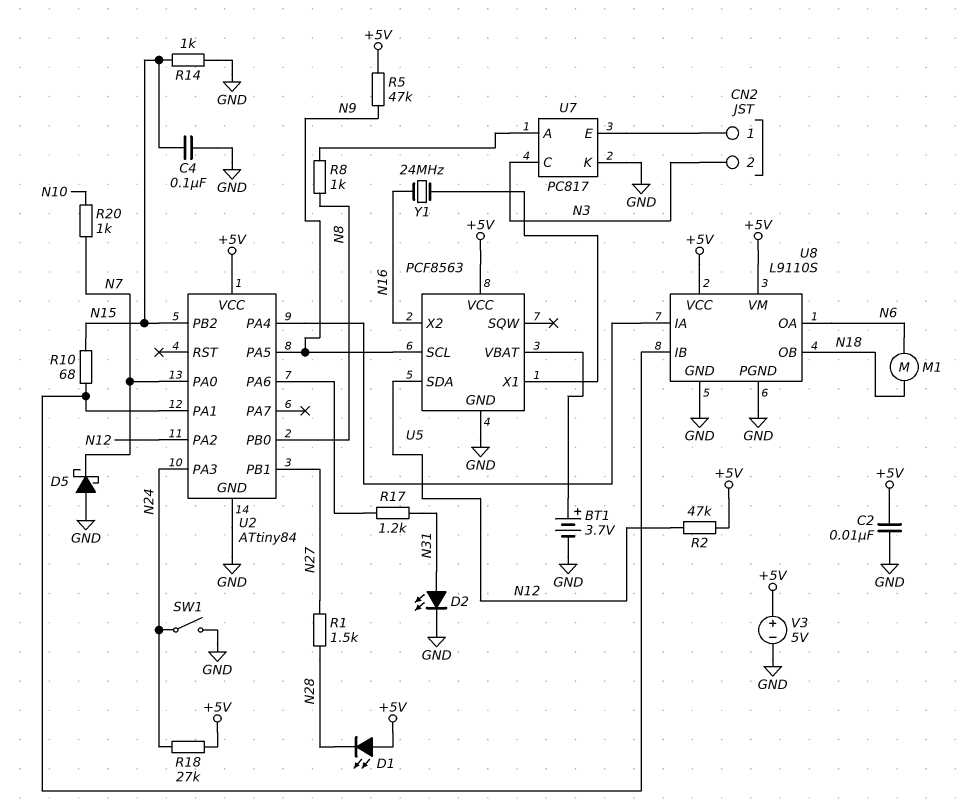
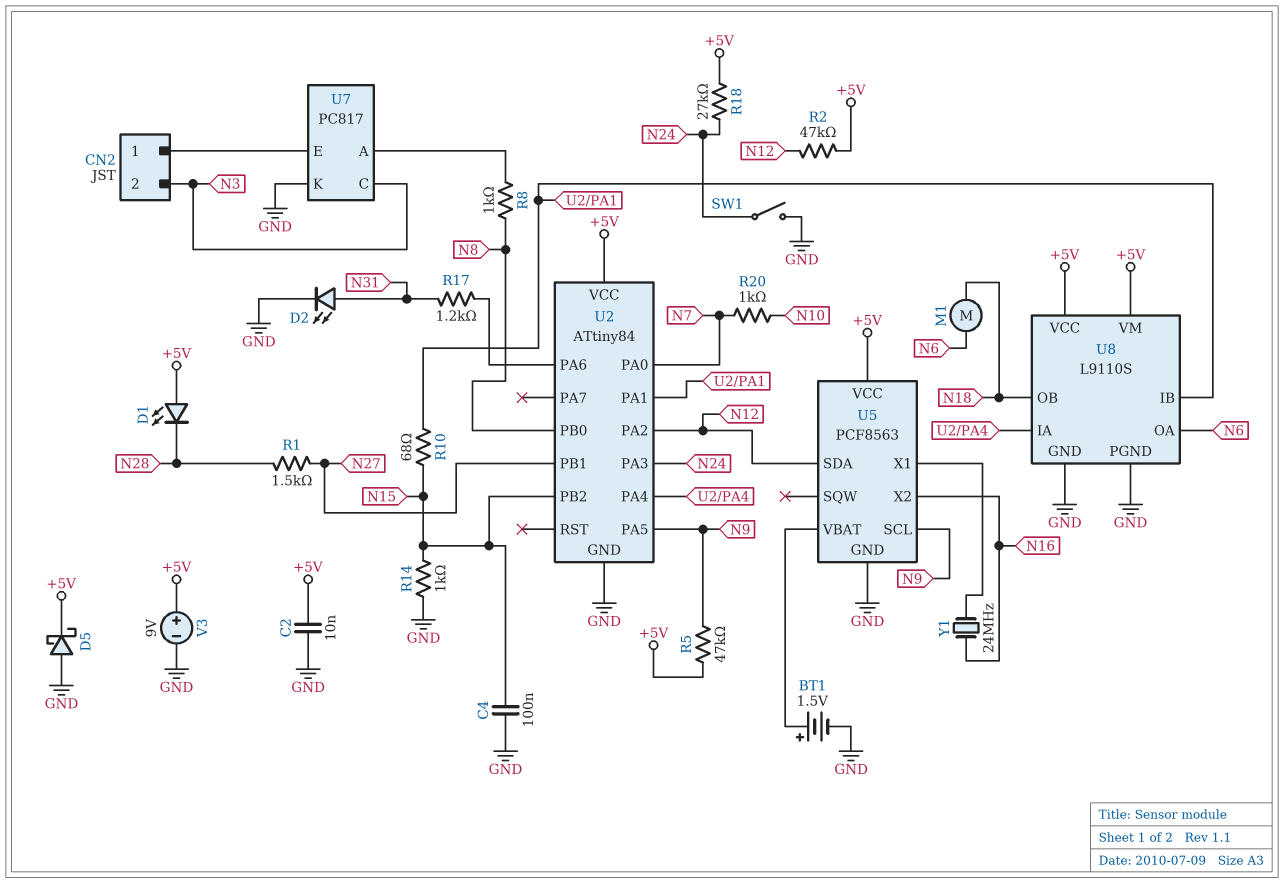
BT1: 3.7V (plus U5/VBAT, minus GND) -> 1.5V (plus U5/VBAT, minus GND)
D5: schottky (A GND, K N7) -> schottky (A GND, K +5V)
V3: 5V (plus +5V, minus GND) -> 9V (plus +5V, minus GND)

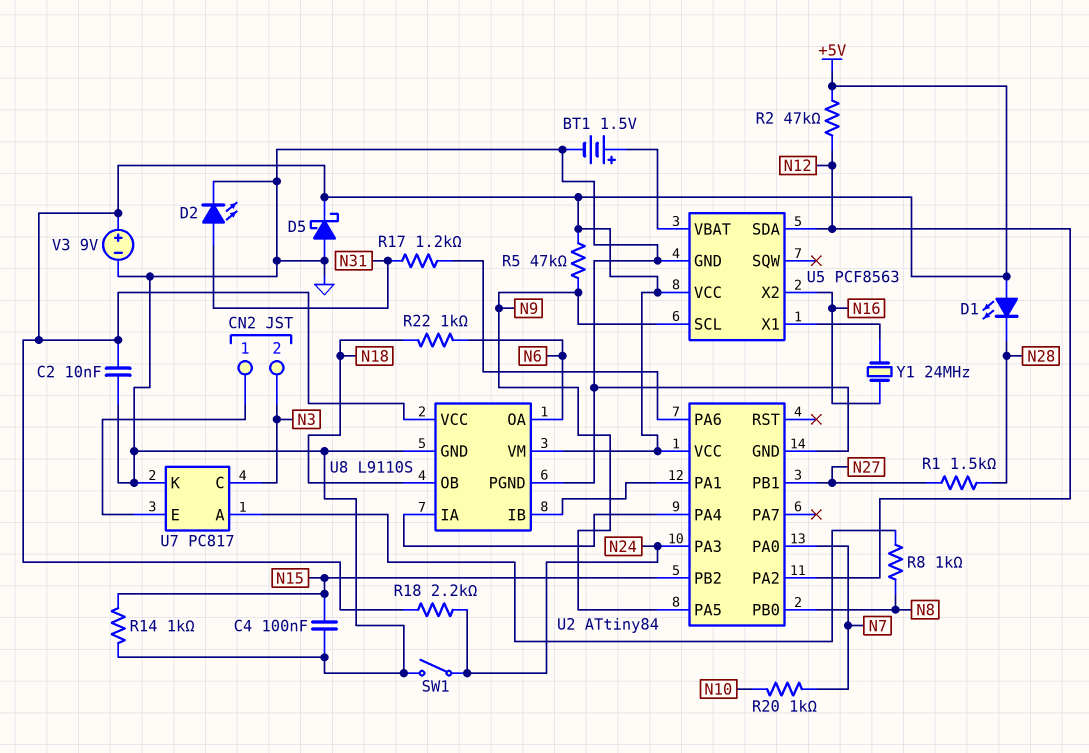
M1: motor (N6, N18) -> none
R10: 68 (N15, U2/PA1) -> none
R18: 27k (+5V, N24) -> 2.2k (+5V, N24)
R22: none -> 1k (N6, N18)

